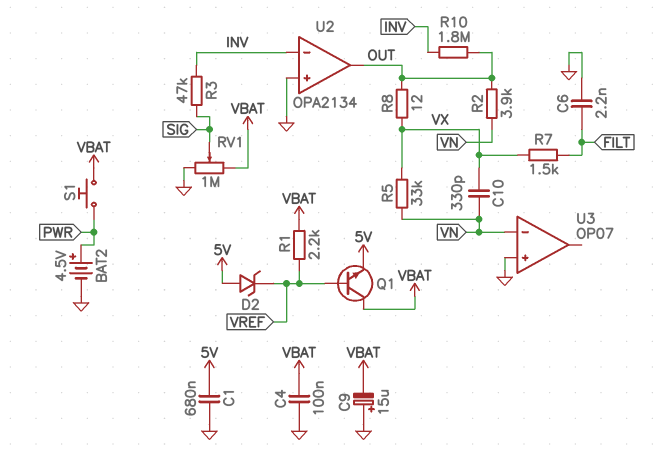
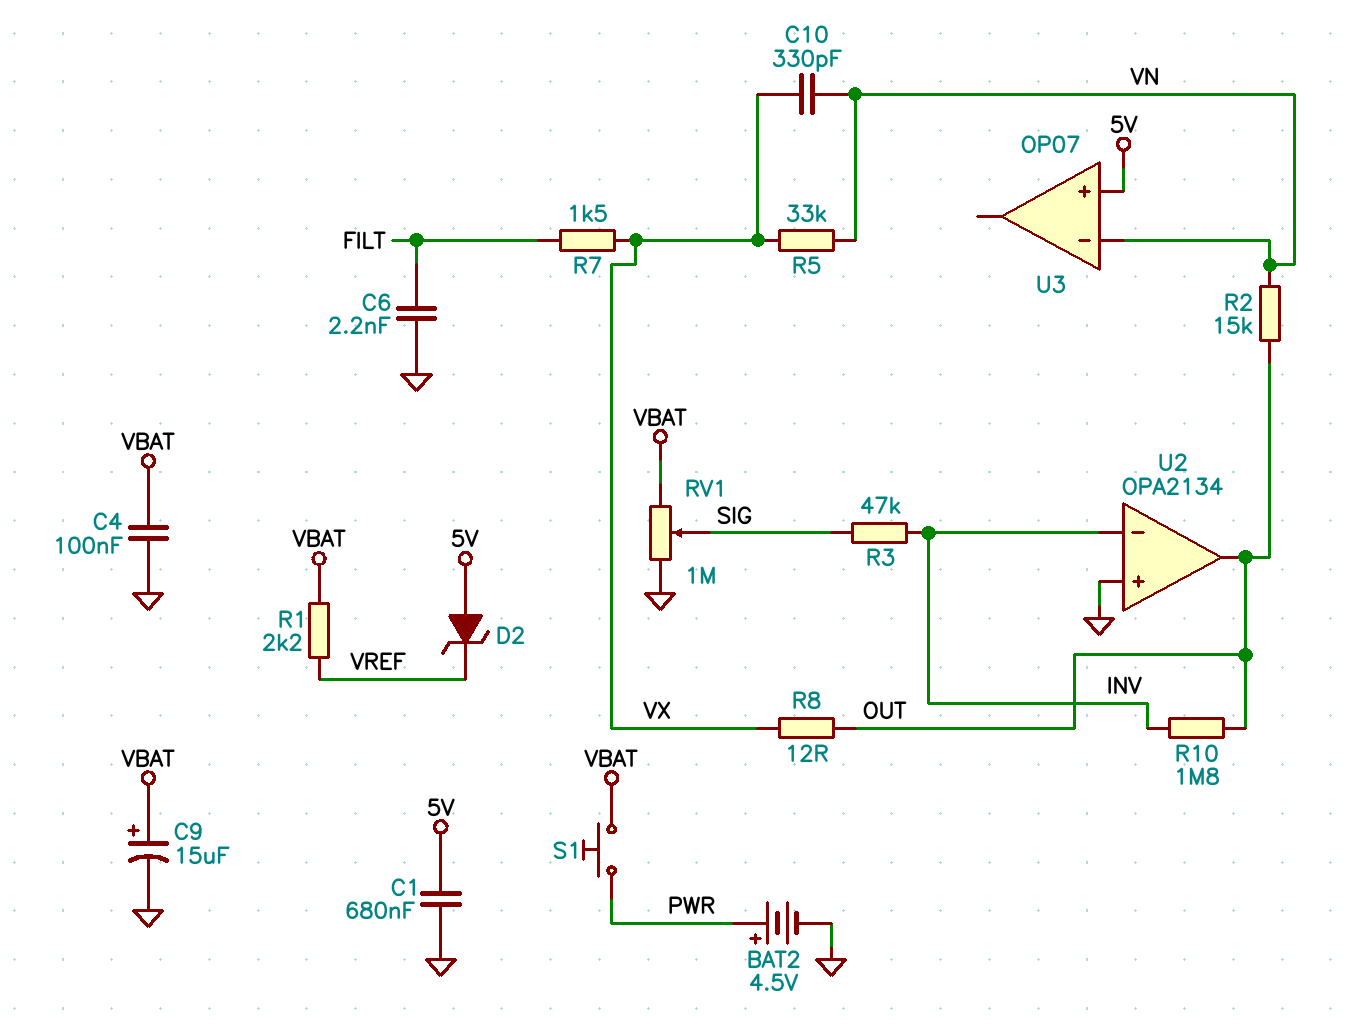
C9: 15uF (plus GND, minus VBAT) -> 15uF (plus VBAT, minus GND)
Q1: NPN (B VREF, C VBAT, E 5V) -> none
R2: 3.9k (OUT, VN) -> 15k (OUT, VN)
U3 pin in+: GND -> 5V

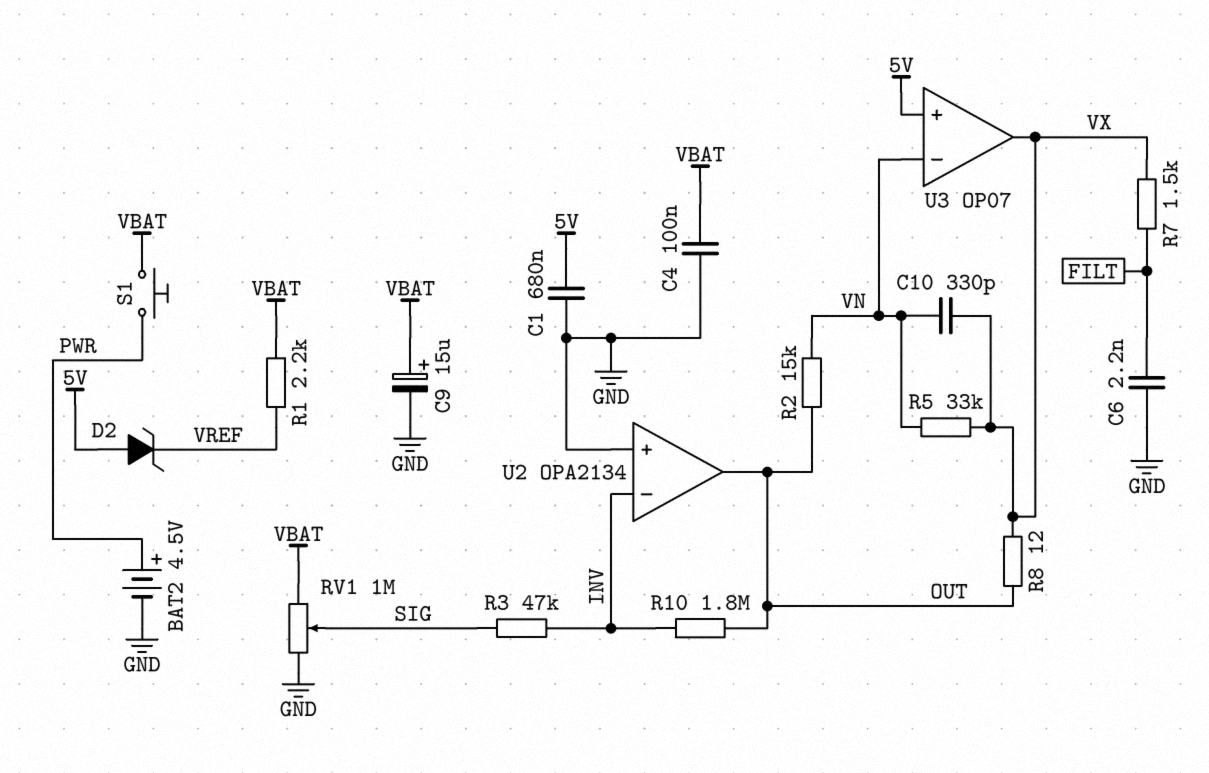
U3 pin out: none -> VX

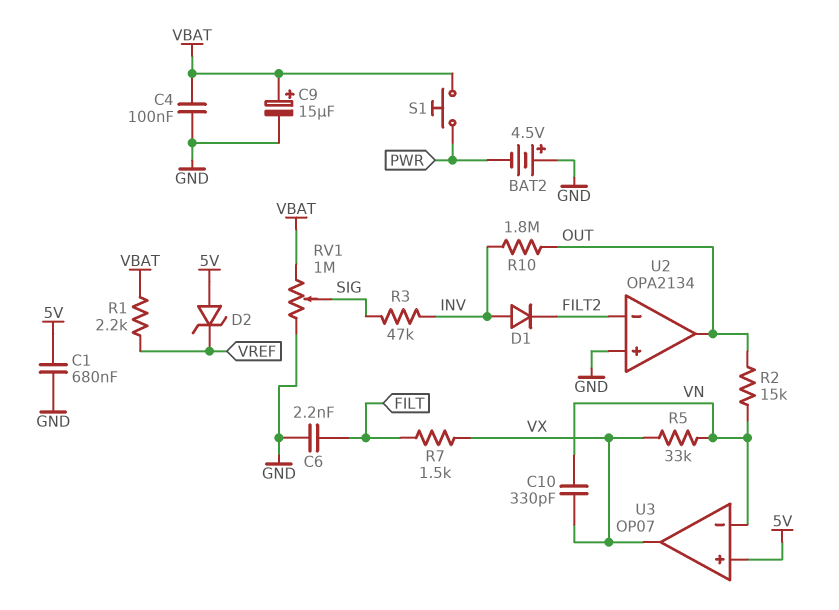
BAT2: 4.5V (plus PWR, minus GND) -> 4.5V (plus GND, minus PWR)
D1: none -> diode (A INV, K FILT2)
R8: 12 (OUT, VX) -> none
U2 pin in-: INV -> FILT2

